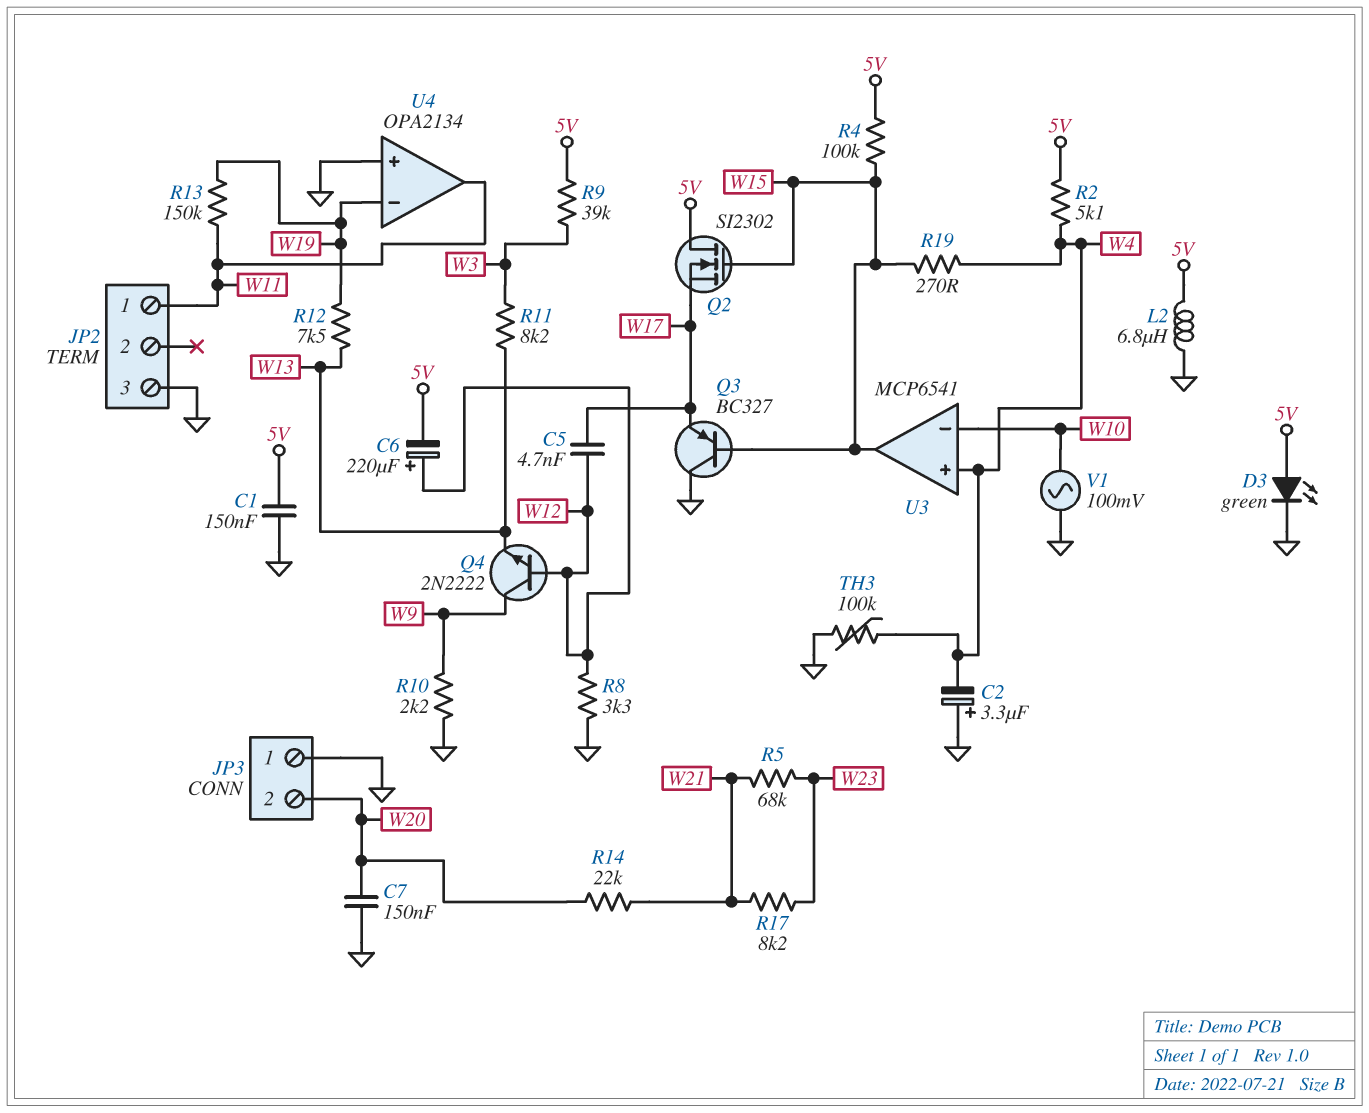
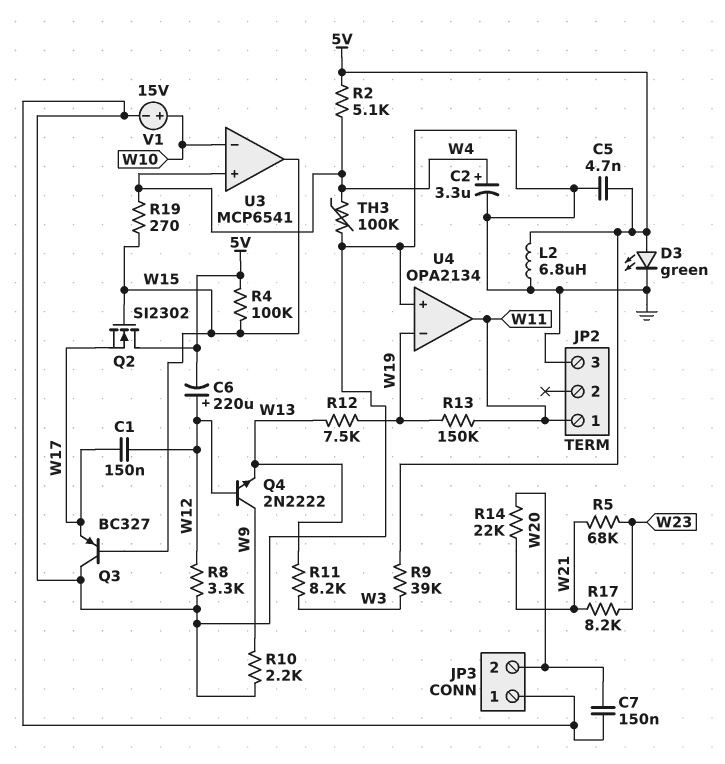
C1: 150nF (5V, GND) -> 150nF (W12, W17)
C2: 3.3uF (plus GND, minus W4) -> 3.3uF (plus W4, minus GND)
C5: 4.7nF (W12, W17) -> 4.7nF (5V, GND)
V1: AC 100mV (GND, W10) -> 15V (plus W10, minus GND)

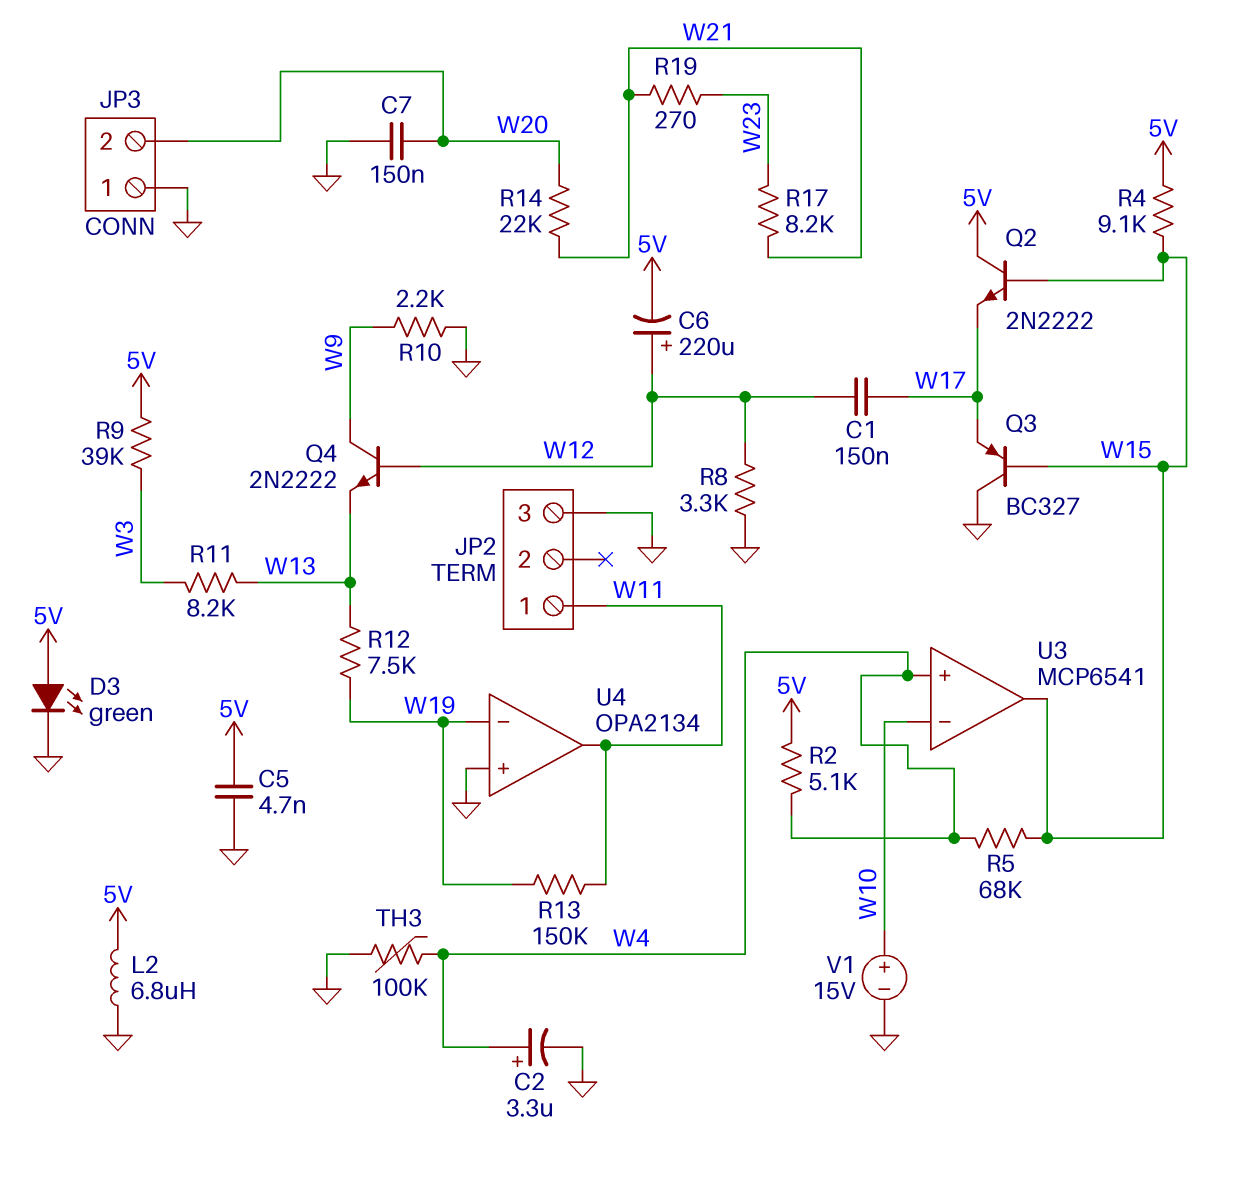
Q2: NMOS SI2302 (G W15, D 5V, S W17) -> NPN 2N2222 (B W15, C 5V, E W17)
R4: 100k (5V, W15) -> 9.1k (5V, W15)
R5: 68k (W21, W23) -> 68k (W4, W15)
R19: 270 (W4, W15) -> 270 (W21, W23)

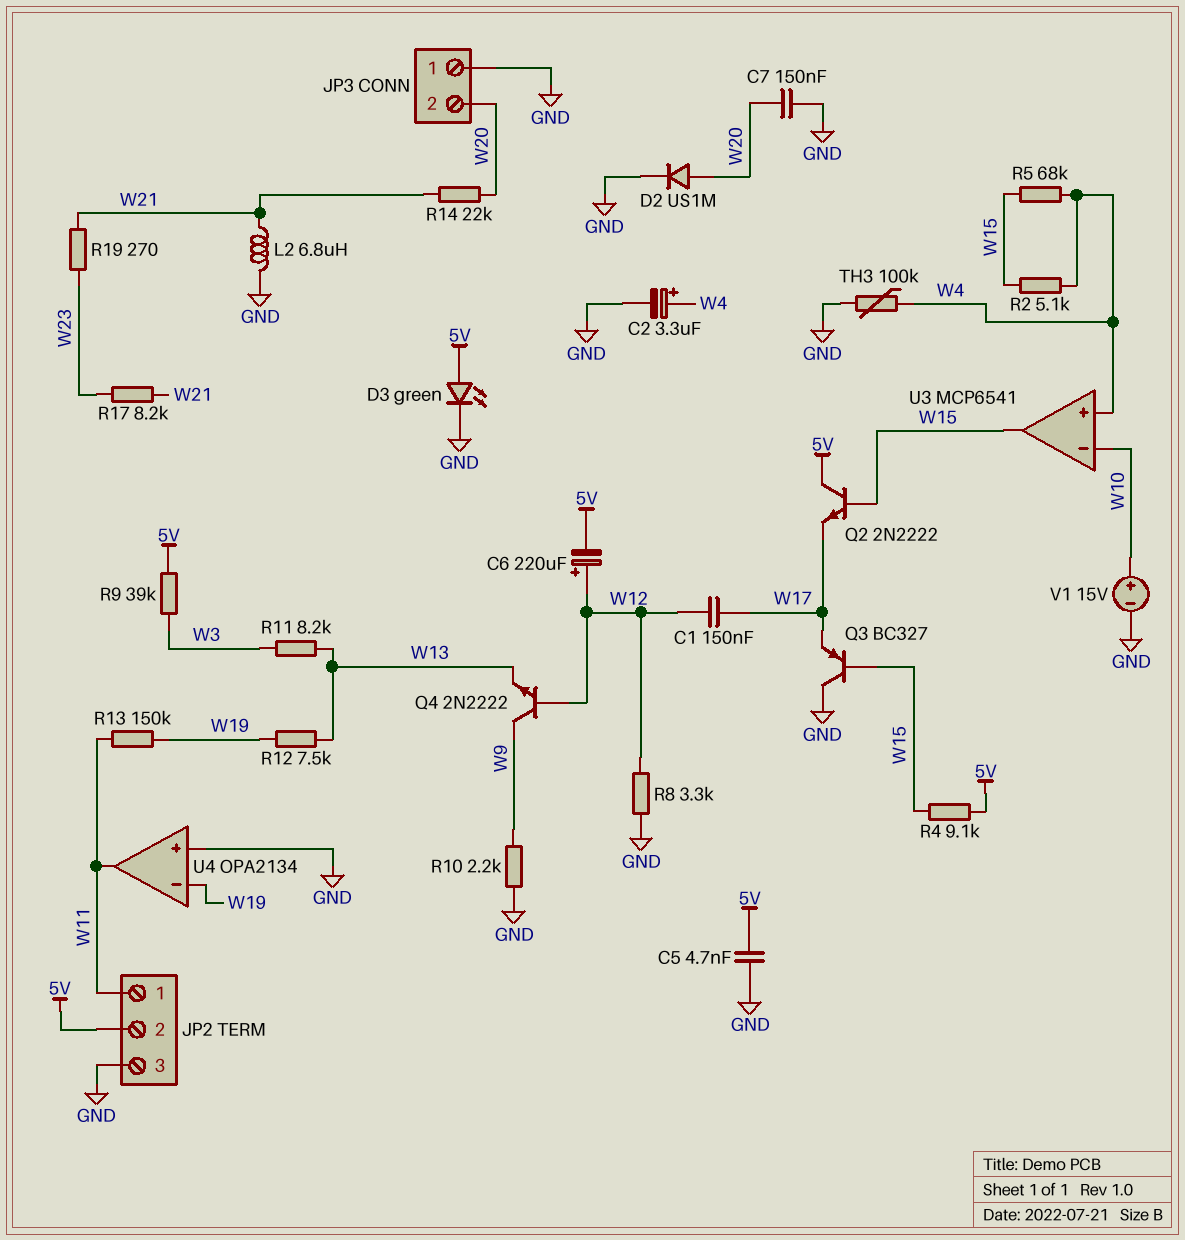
D2: none -> diode US1M (A W20, K GND)
JP2 pin 2: none -> 5V
L2: 6.8uH (5V, GND) -> 6.8uH (GND, W21)
R2: 5.1k (5V, W4) -> 5.1k (W4, W15)

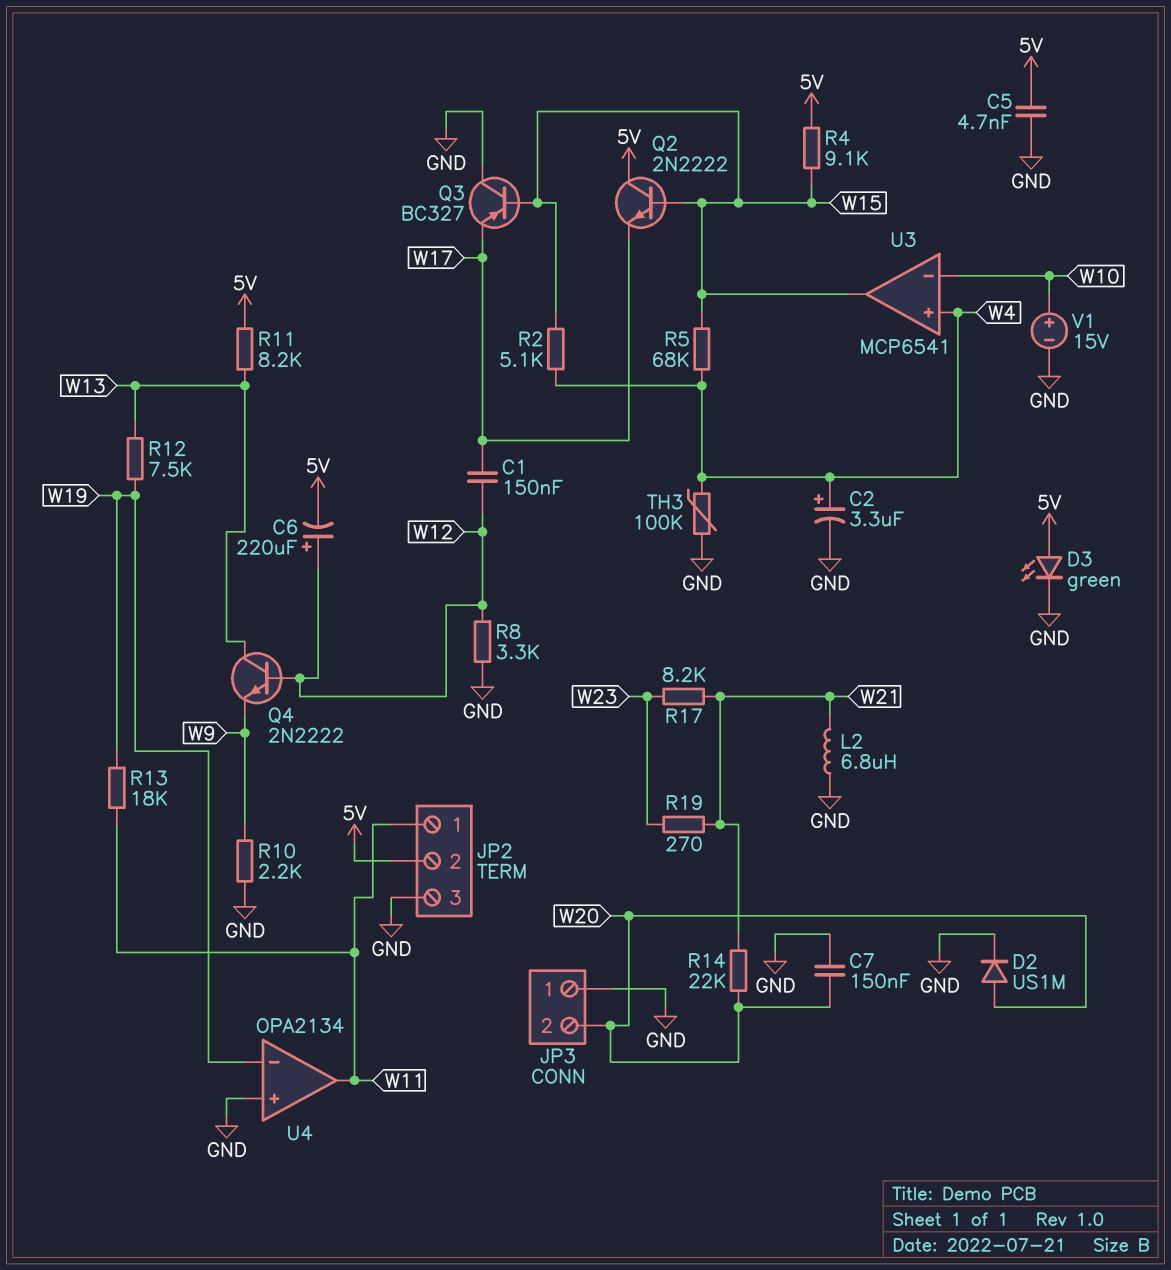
Q4: NPN 2N2222 (B W12, C W9, E W13) -> NPN 2N2222 (B W12, C W13, E W9)
R9: 39k (5V, W3) -> none
R11: 8.2k (W3, W13) -> 8.2k (5V, W13)
R13: 150k (W11, W19) -> 18k (W11, W19)

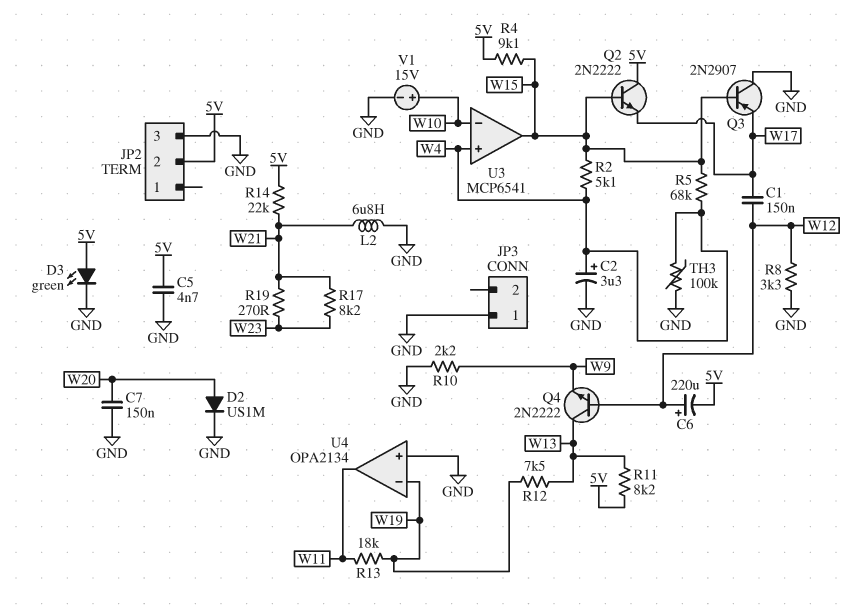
JP2 pin 1: W11 -> none
JP3 pin 2: W20 -> none
Q3: PNP BC327 (B W15, C GND, E W17) -> PNP 2N2907 (B W15, C GND, E W17)
R14: 22k (W20, W21) -> 22k (5V, W21)

